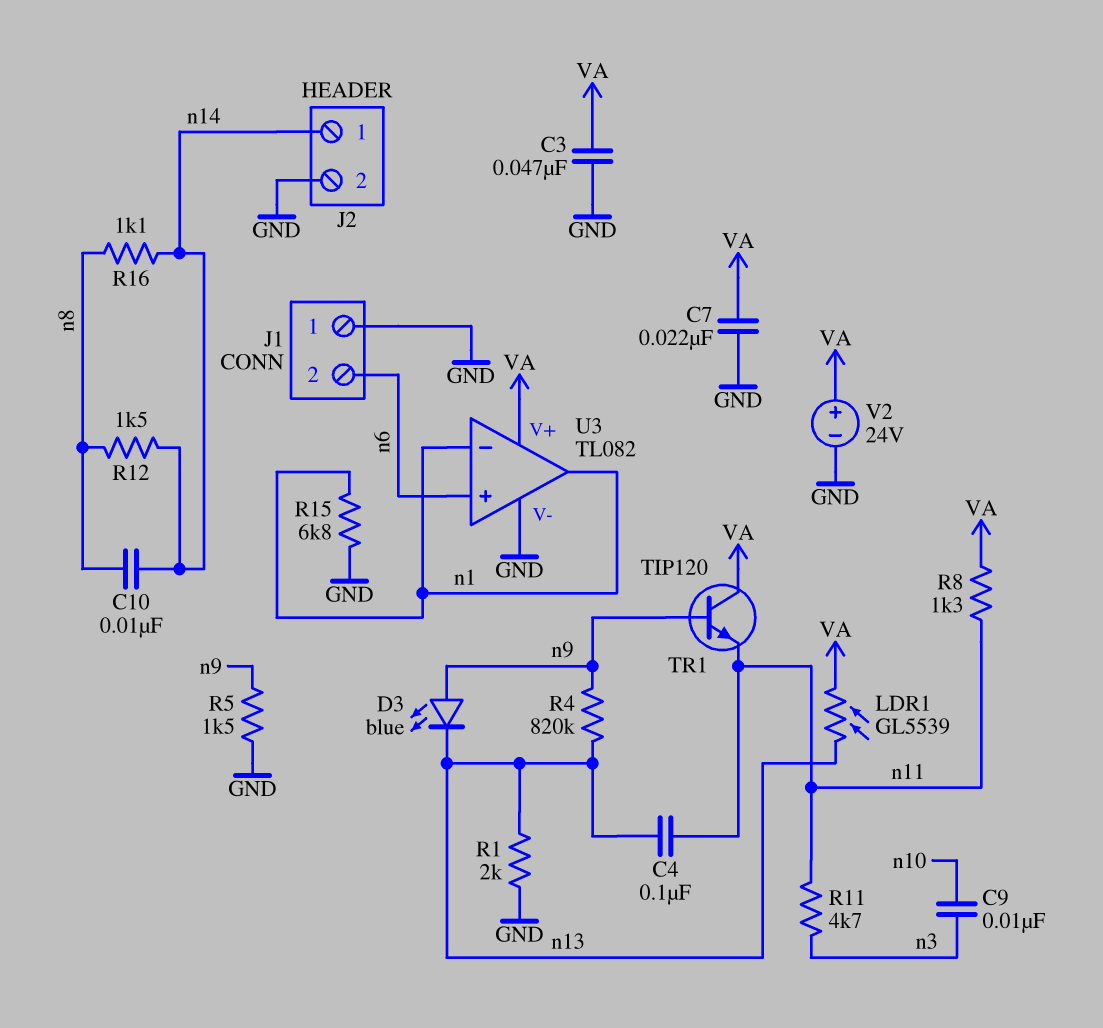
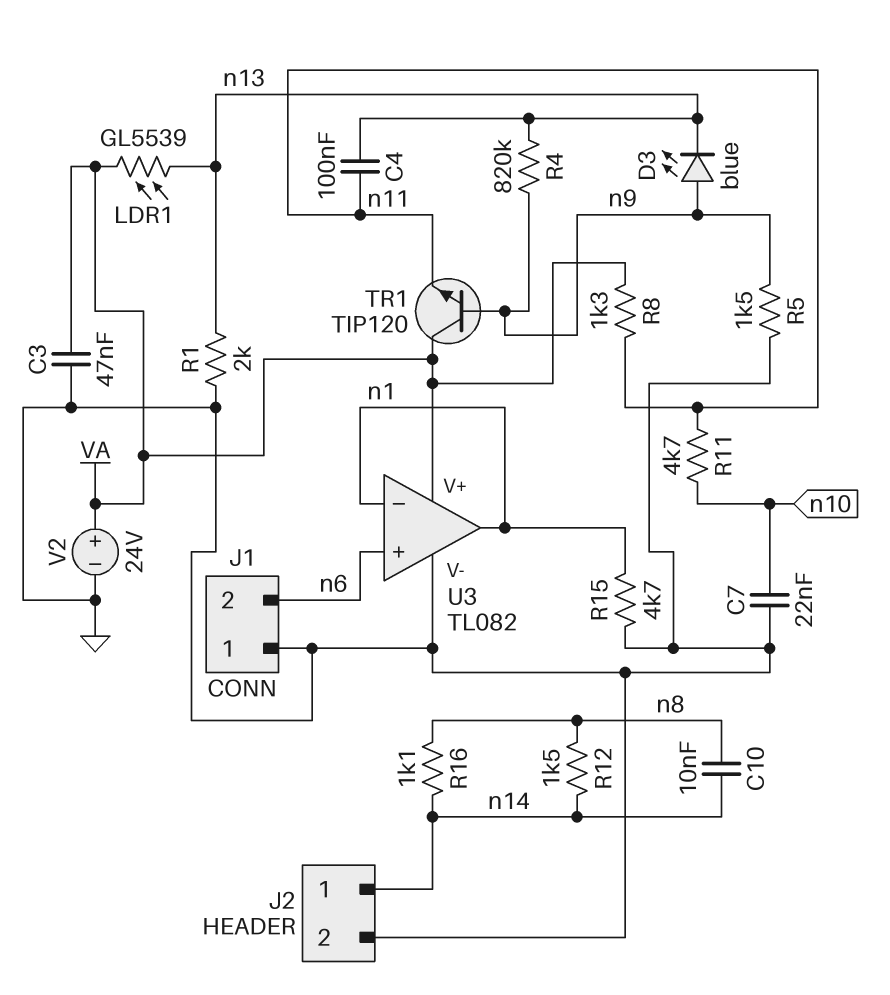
C7: 22nF (GND, VA) -> 22nF (GND, n10)
C9: 10nF (n3, n10) -> none
R11: 4.7k (n3, n11) -> 4.7k (n10, n11)
R15: 6.8k (GND, n1) -> 4.7k (GND, n1)

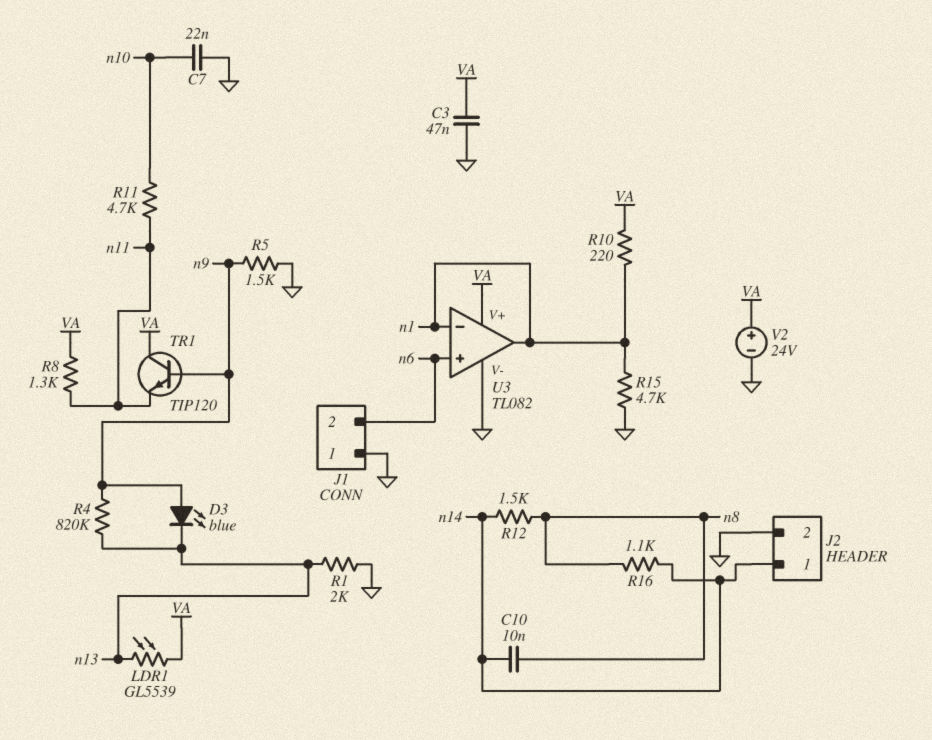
C4: 100nF (n11, n13) -> none
R10: none -> 220 (VA, n1)

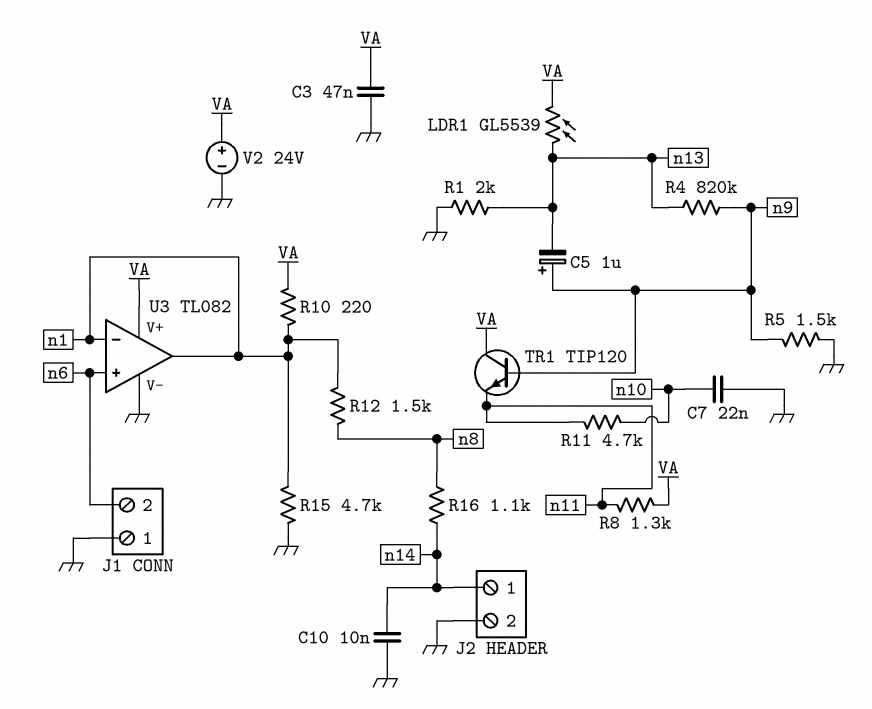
C5: none -> 1uF (plus n9, minus n13)
C10: 10nF (n8, n14) -> 10nF (GND, n14)
D3: LED blue (A n9, K n13) -> none
R12: 1.5k (n8, n14) -> 1.5k (n1, n8)

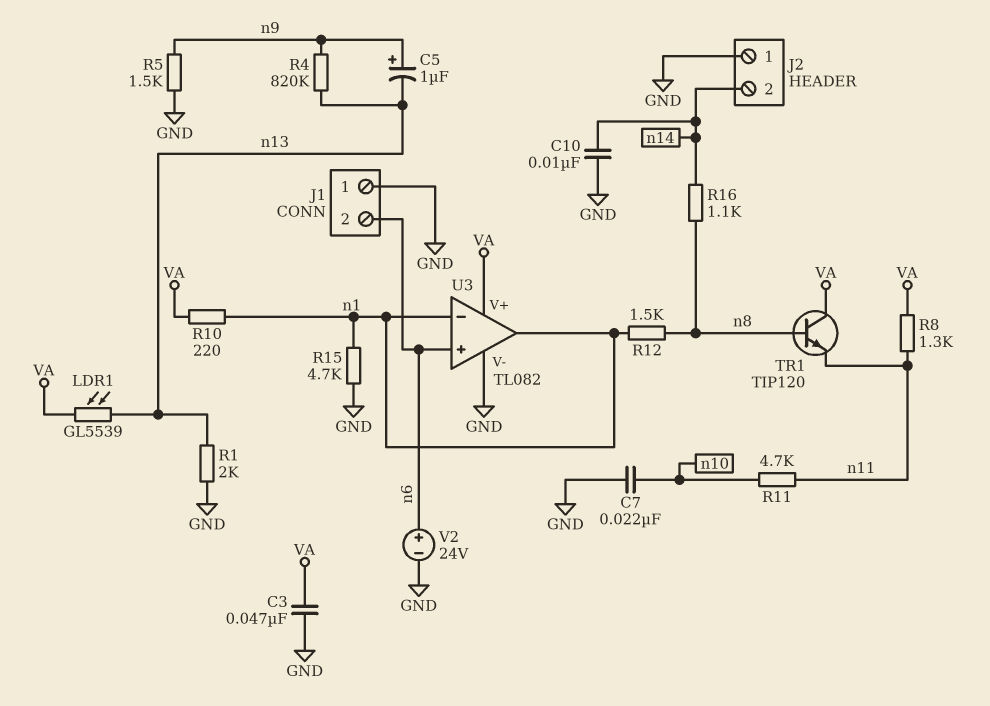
J2 pin 1: n14 -> GND
J2 pin 2: GND -> n14
TR1: NPN TIP120 (B n9, C VA, E n11) -> NPN TIP120 (B n8, C VA, E n11)
V2: 24V (plus VA, minus GND) -> 24V (plus n6, minus GND)

